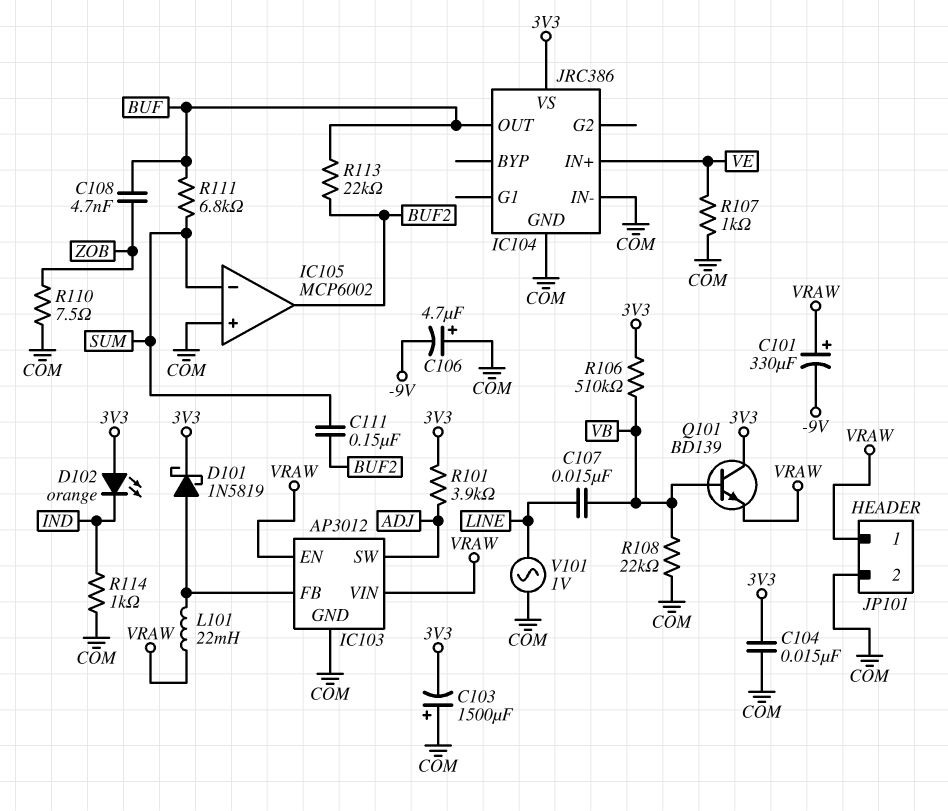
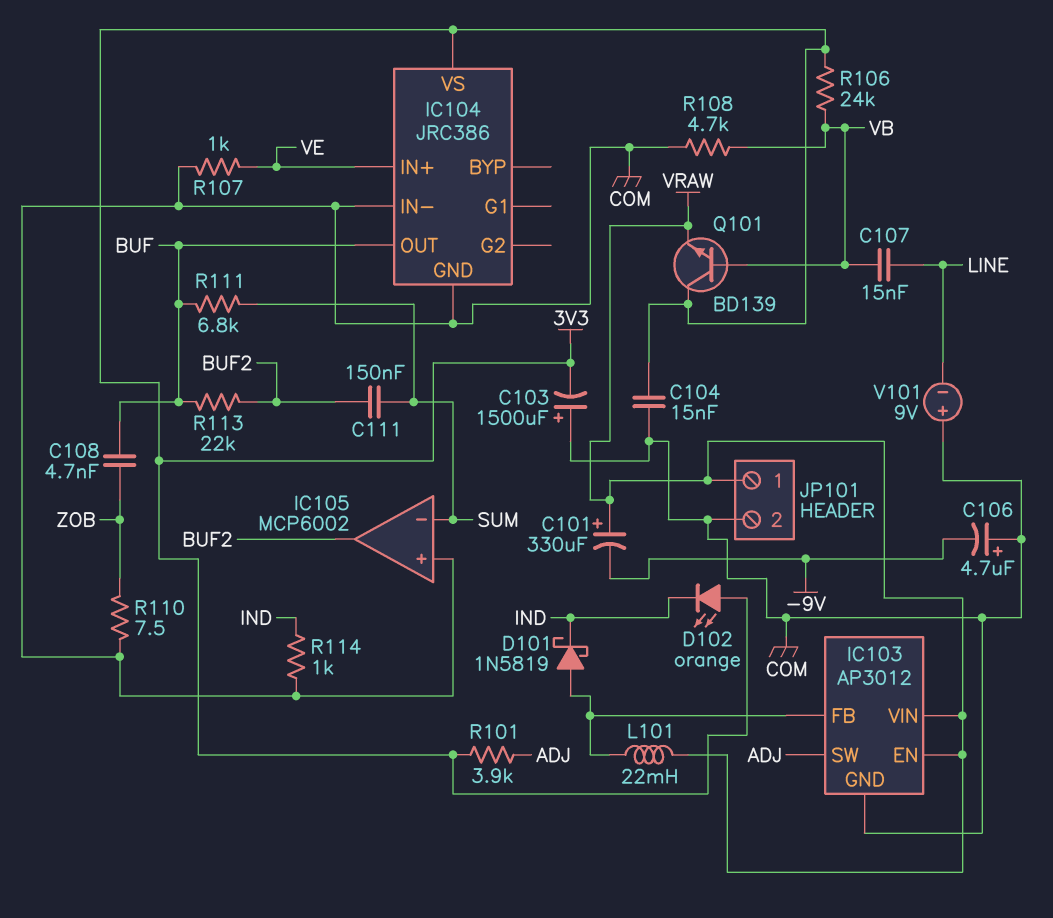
D101: schottky 1N5819 (A IC103/FB, K 3V3) -> schottky 1N5819 (A IC103/FB, K IND)
R106: 510k (3V3, VB) -> 24k (3V3, VB)
R108: 22k (COM, VB) -> 4.7k (COM, VB)
V101: AC 1V (COM, LINE) -> 9V (plus COM, minus LINE)

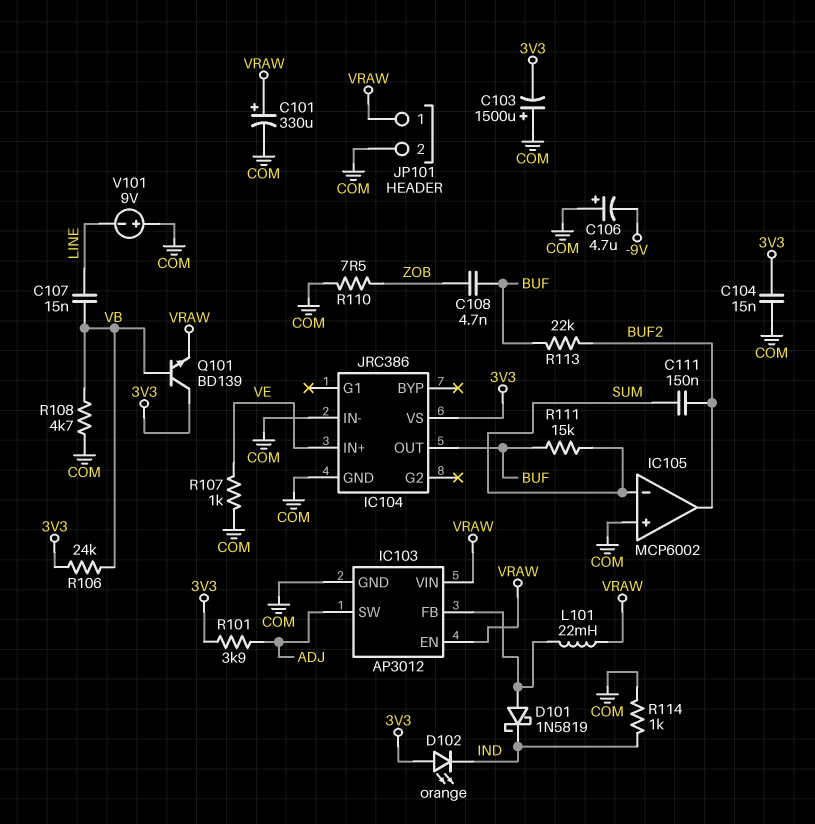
C101: 330uF (plus VRAW, minus -9V) -> 330uF (plus VRAW, minus COM)
R111: 6.8k (BUF, SUM) -> 15k (BUF, SUM)

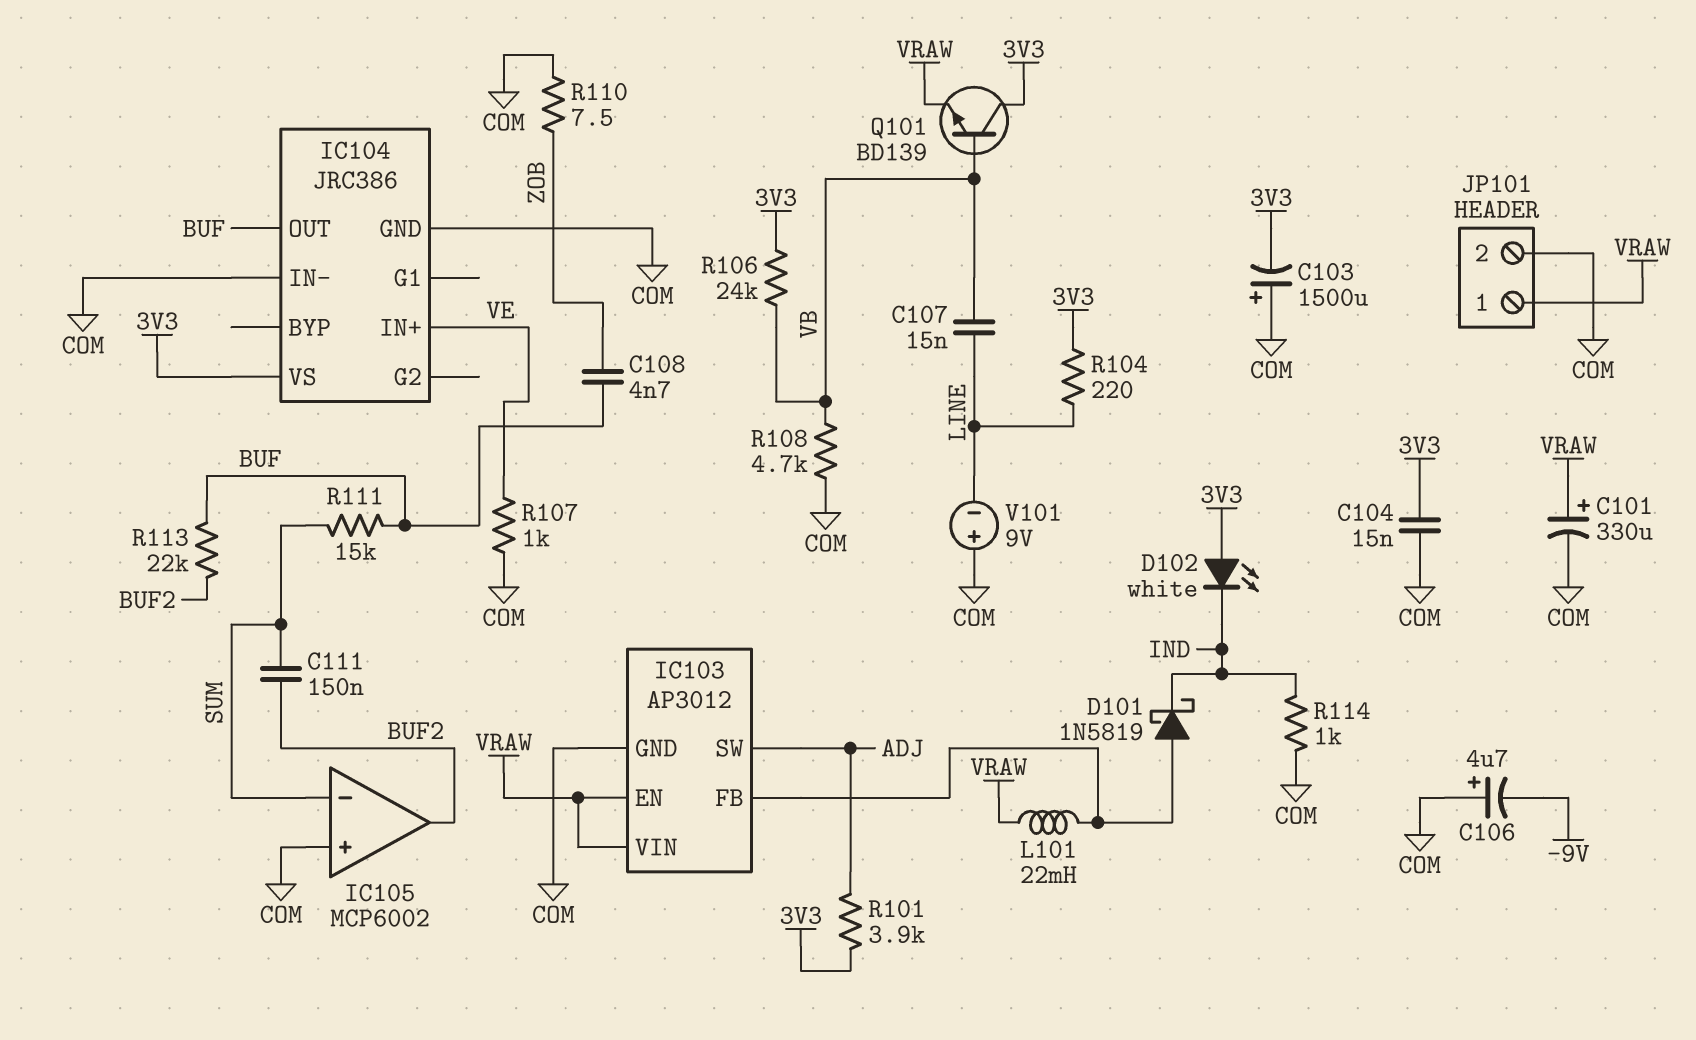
D102: LED orange (A 3V3, K IND) -> LED white (A 3V3, K IND)
R104: none -> 220 (3V3, LINE)

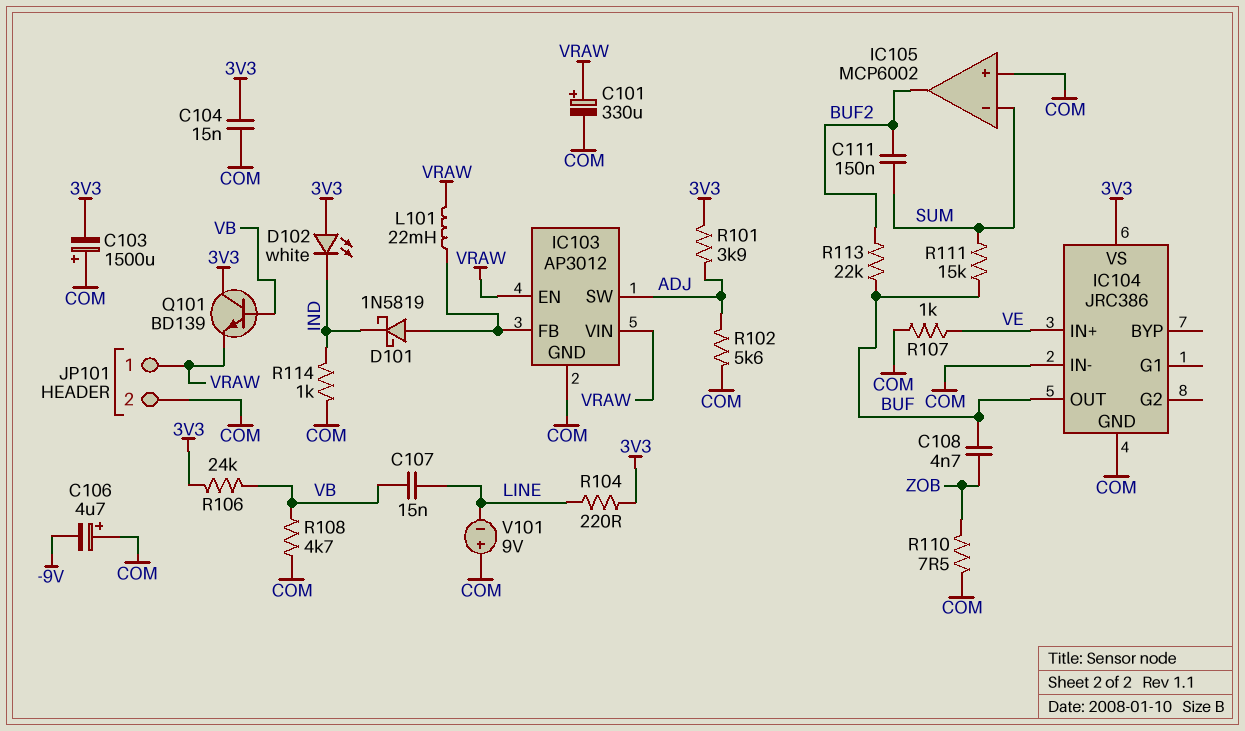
R102: none -> 5.6k (ADJ, COM)

